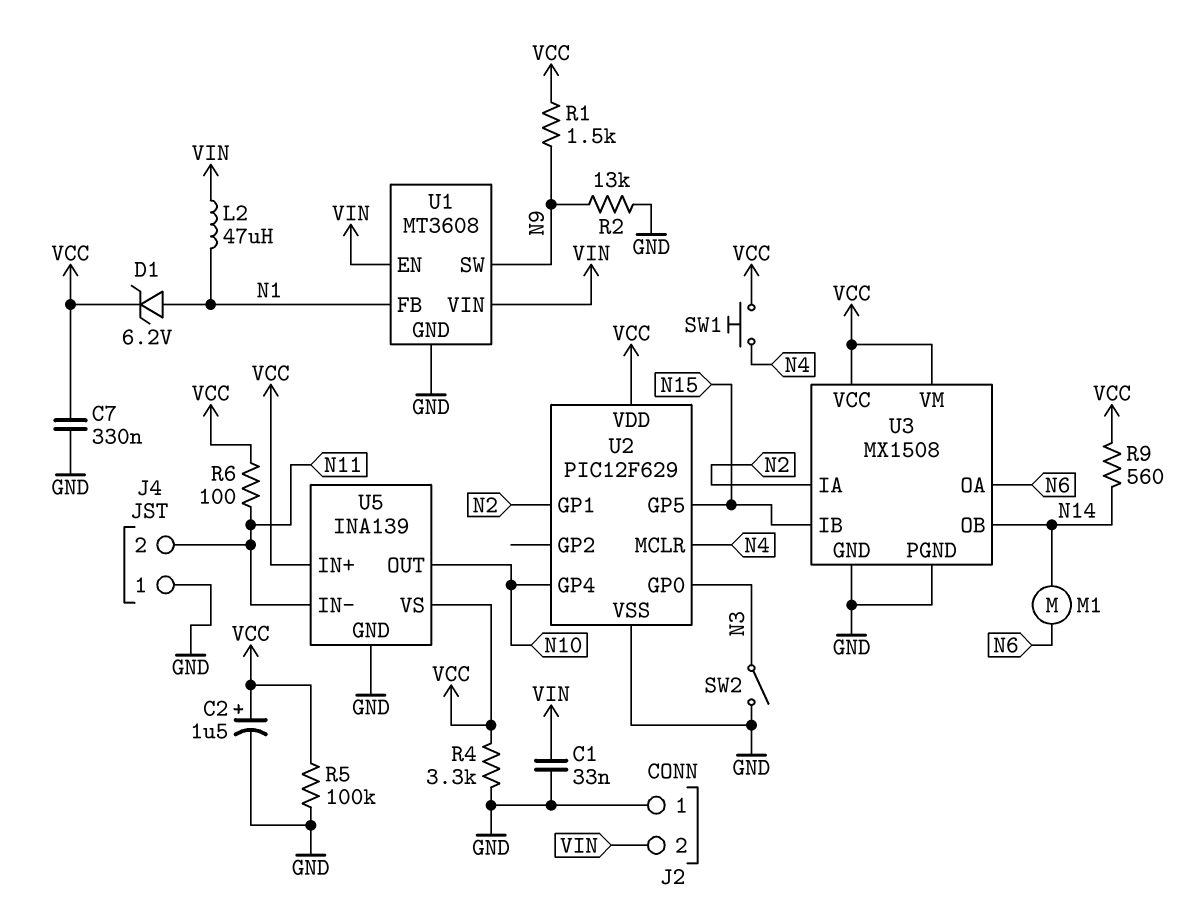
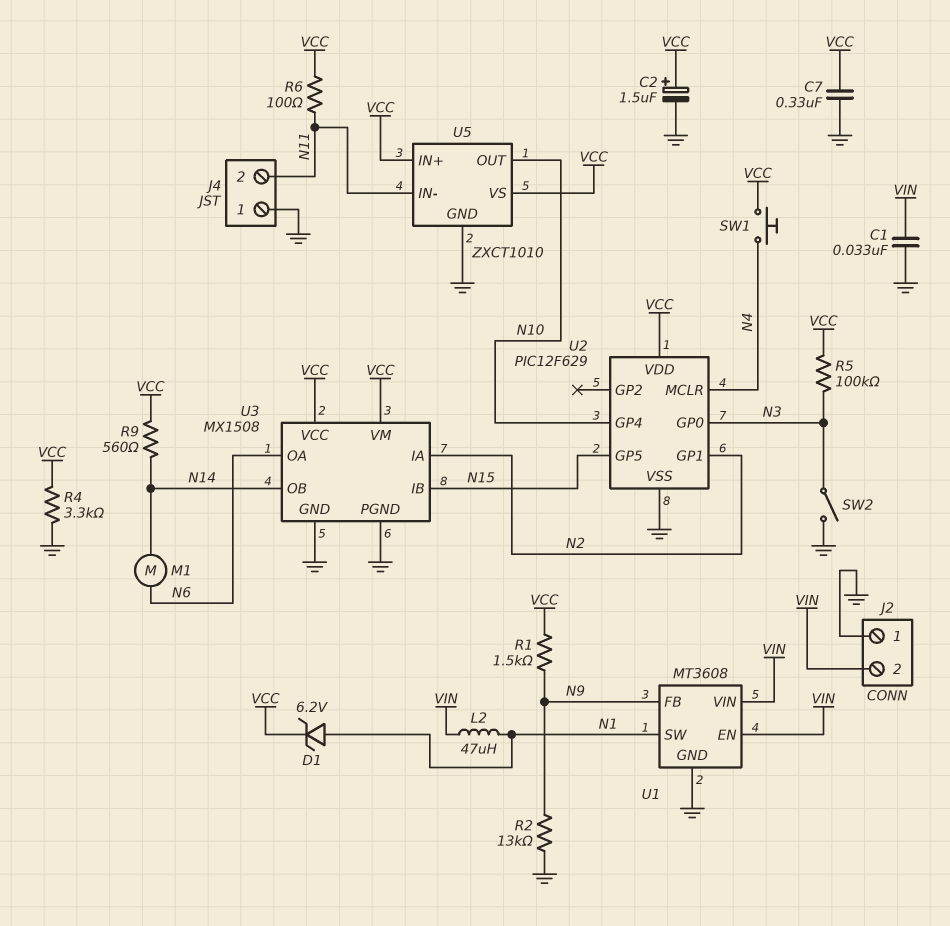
R5: 100k (GND, VCC) -> 100k (N3, VCC)
U1 pin FB: N1 -> N9
U1 pin SW: N9 -> N1
U5: INA139 -> ZXCT1010

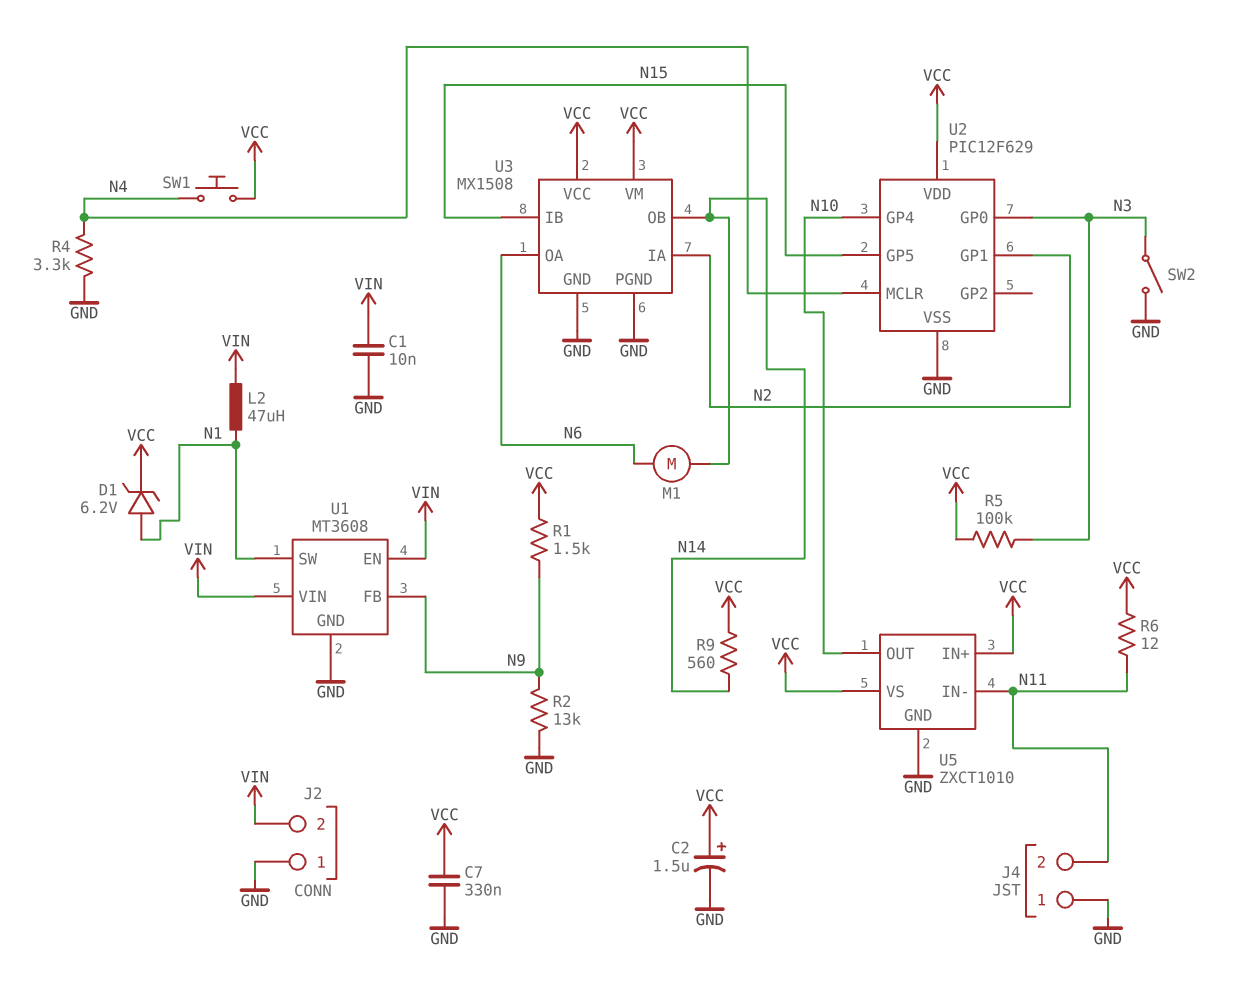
C1: 33nF (GND, VIN) -> 10nF (GND, VIN)
R4: 3.3k (GND, VCC) -> 3.3k (GND, N4)
R6: 100 (N11, VCC) -> 12 (N11, VCC)

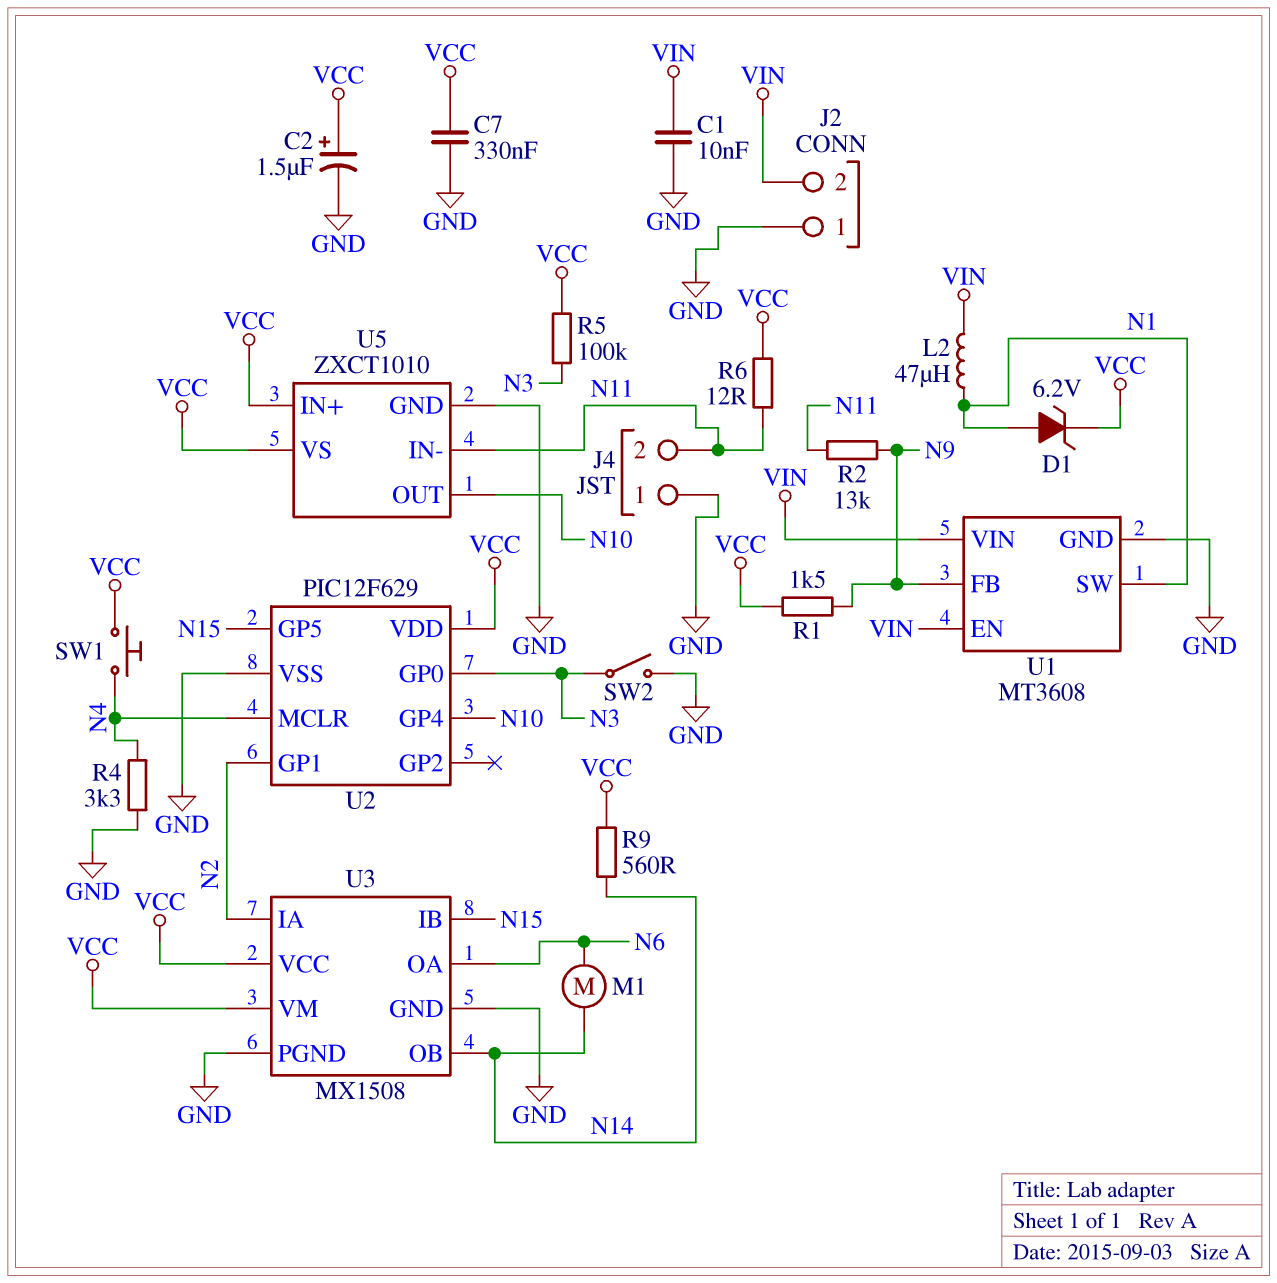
R2: 13k (GND, N9) -> 13k (N9, N11)

